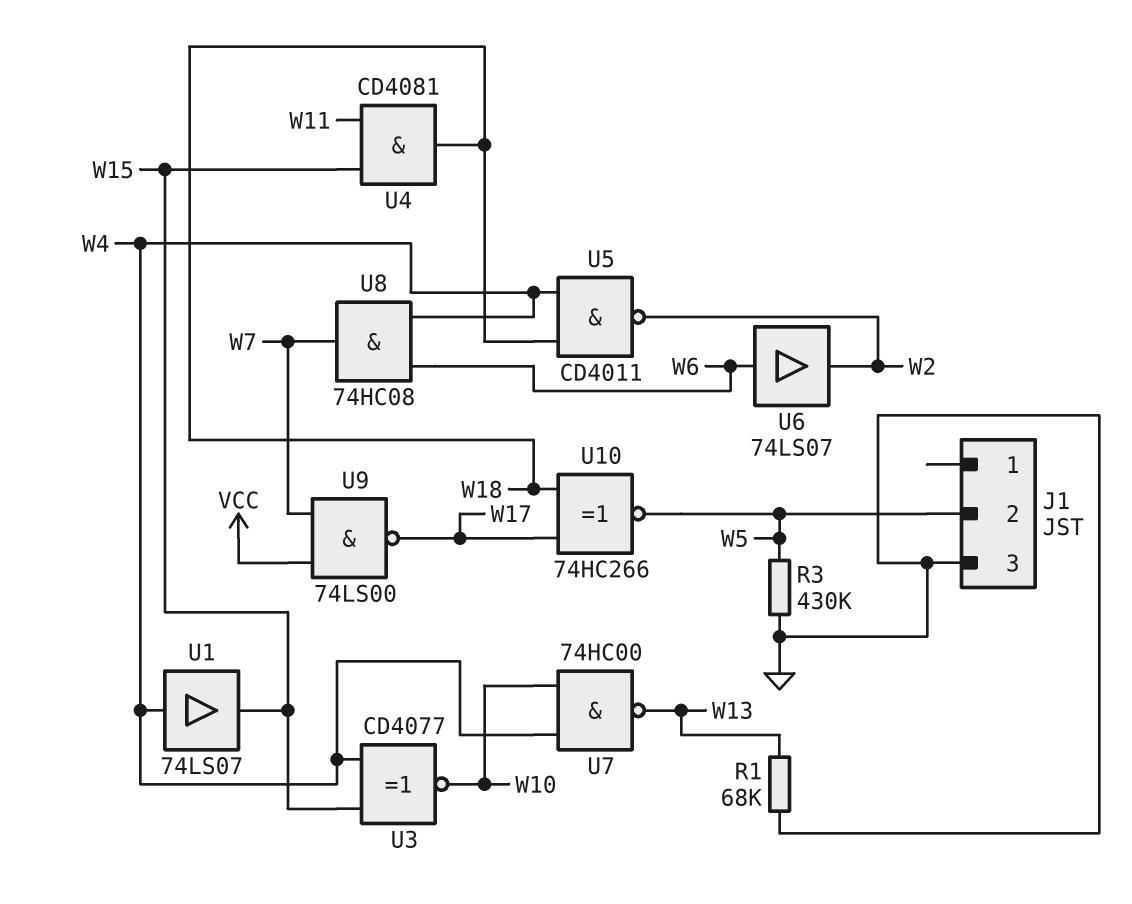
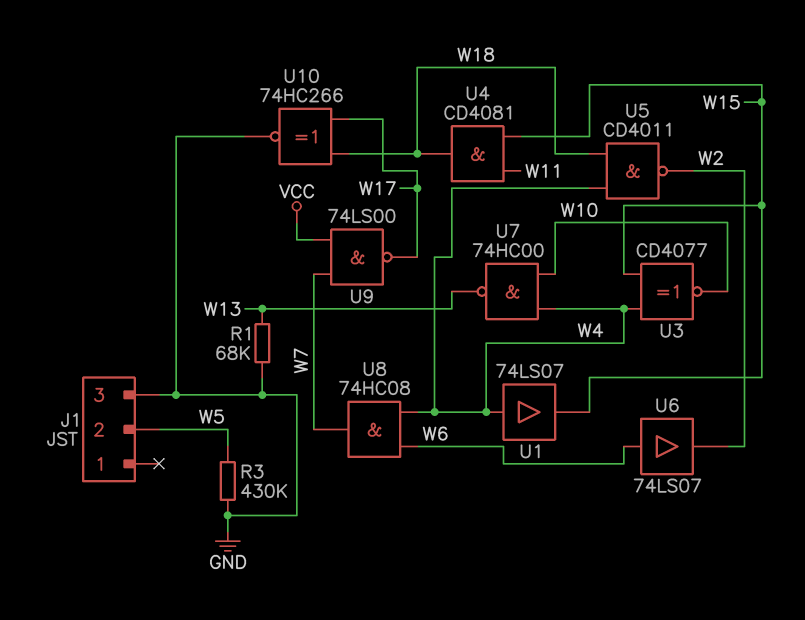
U10: XNOR 74HC266 (in W17, in W18, out W5) -> XNOR 74HC266 (in W17, in W18, out GND)

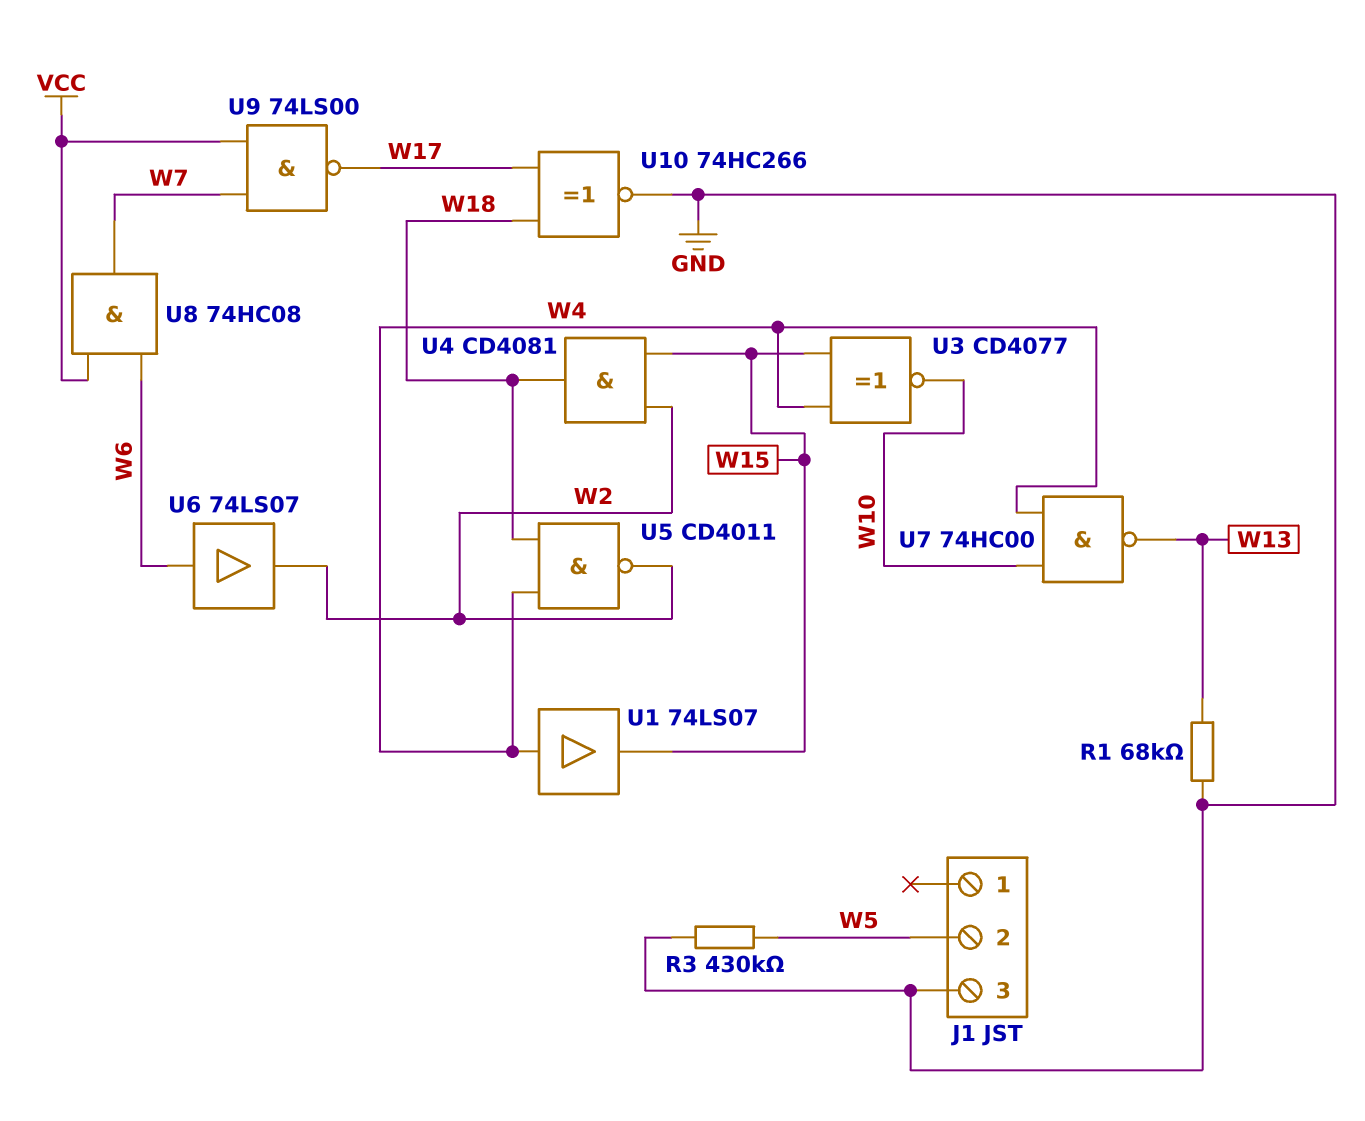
U4: AND CD4081 (in W11, in W15, out W18) -> AND CD4081 (in W2, in W15, out W18)
U8: AND 74HC08 (in W4, in W6, out W7) -> AND 74HC08 (in VCC, in W6, out W7)

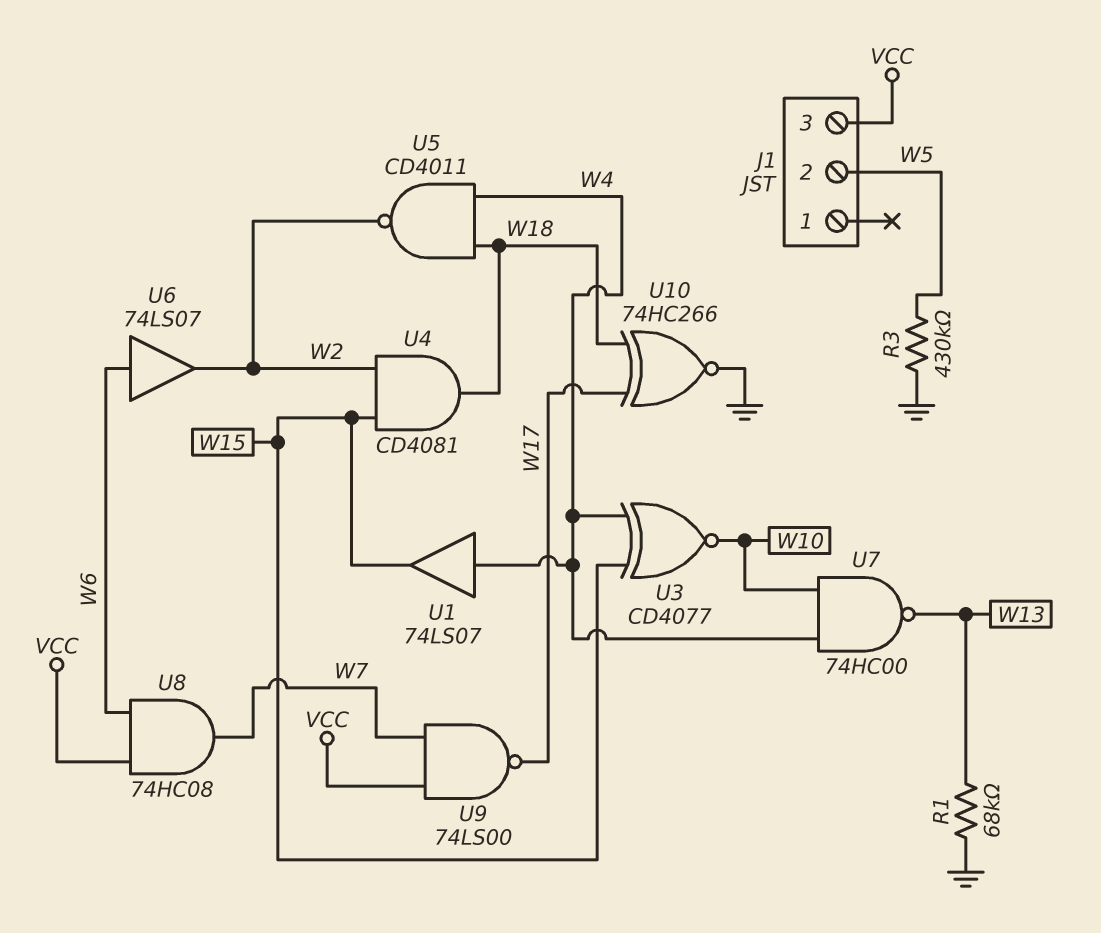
J1 pin 3: GND -> VCC

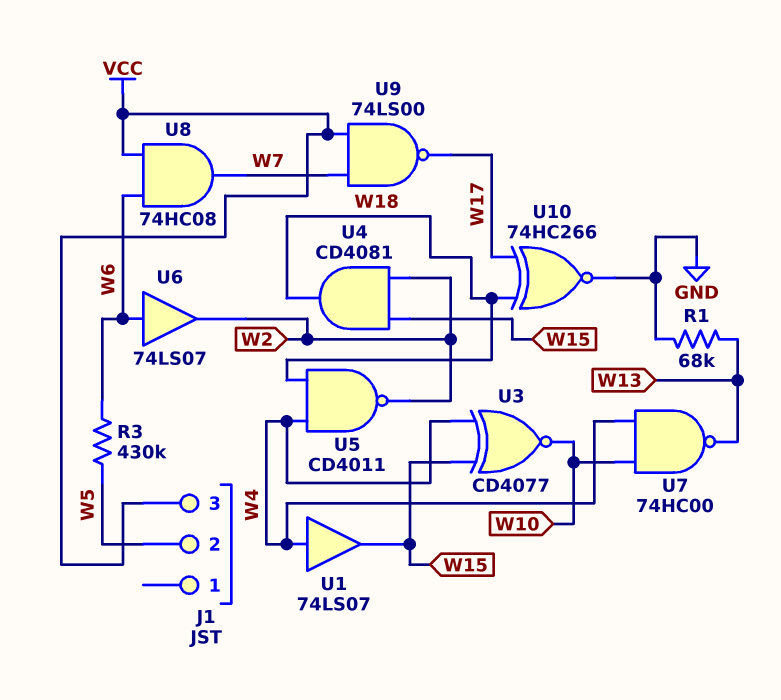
R3: 430k (GND, W5) -> 430k (W5, W6)

